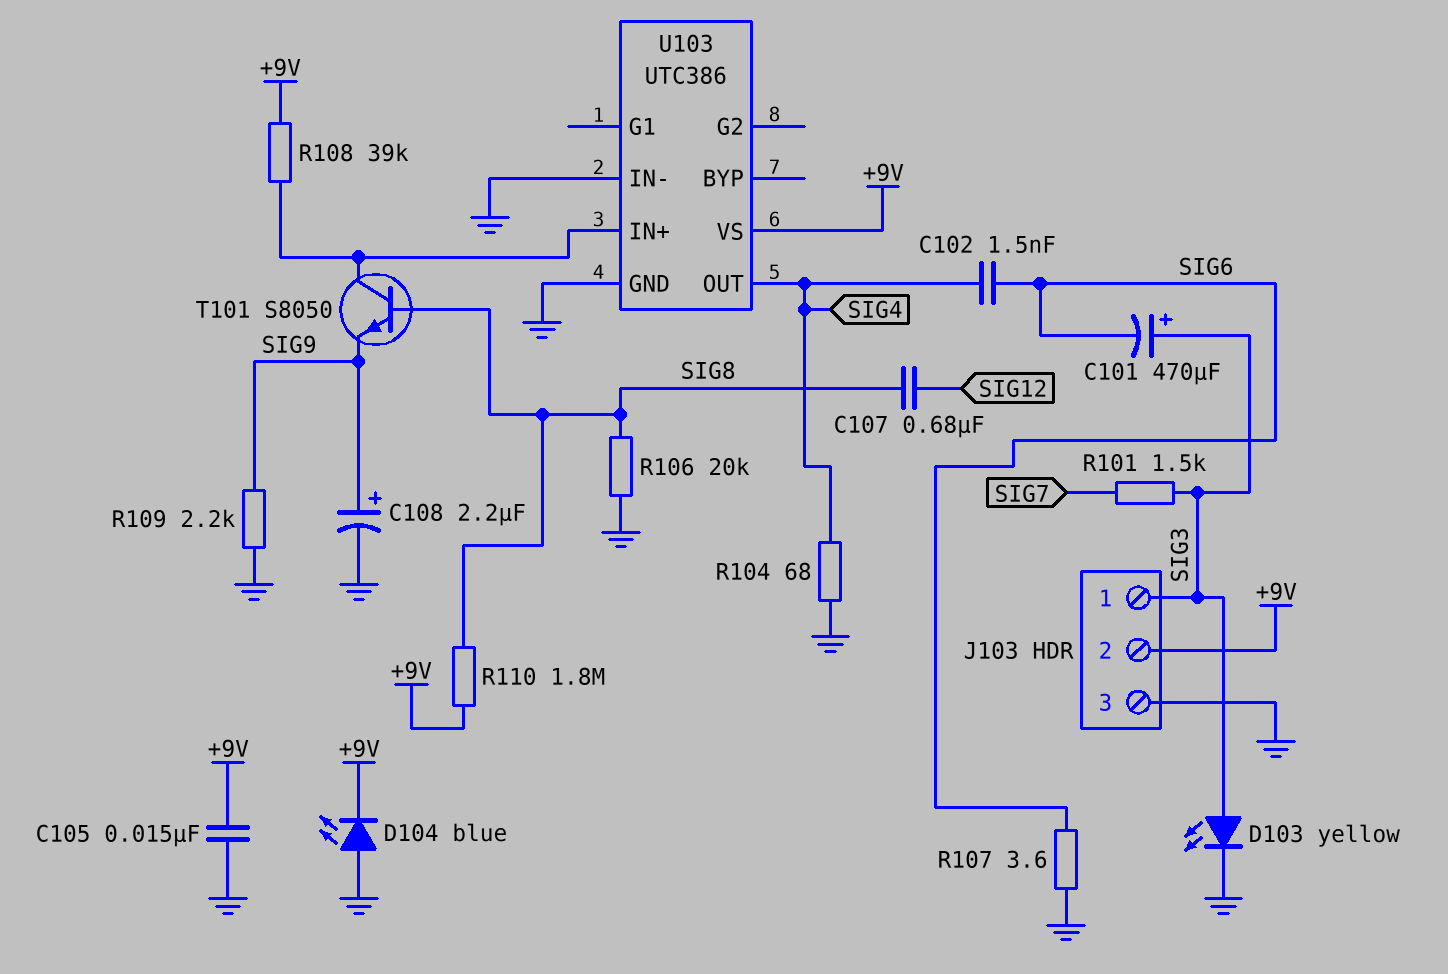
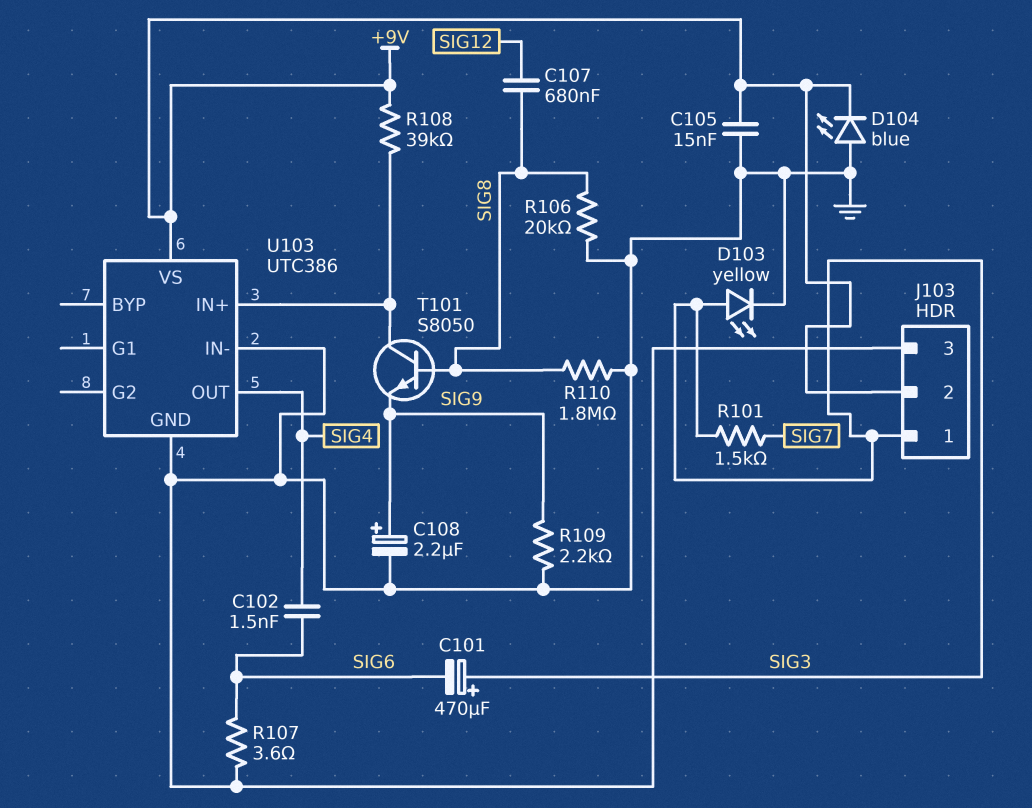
R104: 68 (GND, SIG4) -> none
R110: 1.8M (+9V, SIG8) -> 1.8M (GND, SIG8)

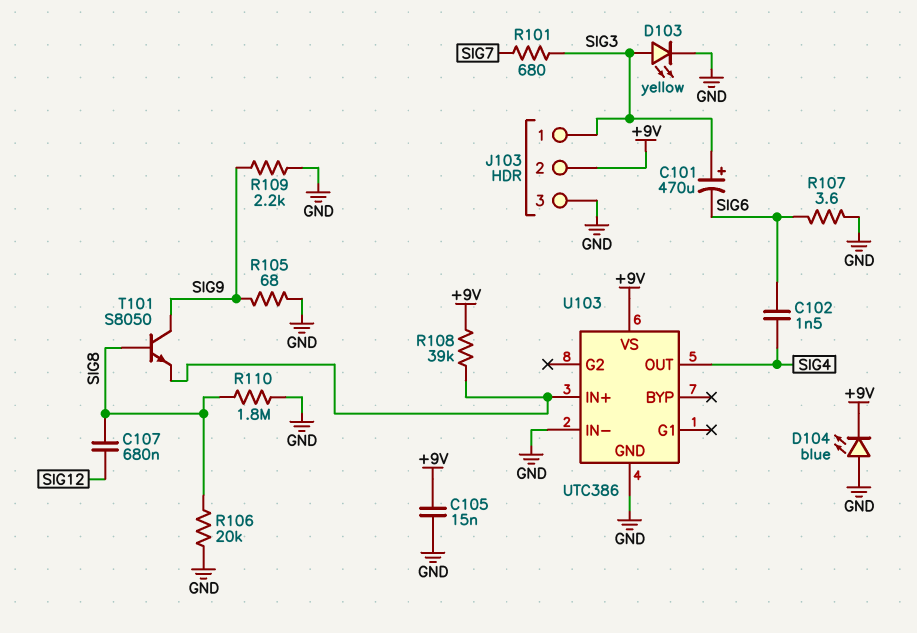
C108: 2.2uF (plus SIG9, minus GND) -> none
R101: 1.5k (SIG3, SIG7) -> 680 (SIG3, SIG7)
R105: none -> 68 (GND, SIG9)
T101: NPN S8050 (B SIG8, C U103/IN+, E SIG9) -> NPN S8050 (B SIG8, C SIG9, E U103/IN+)

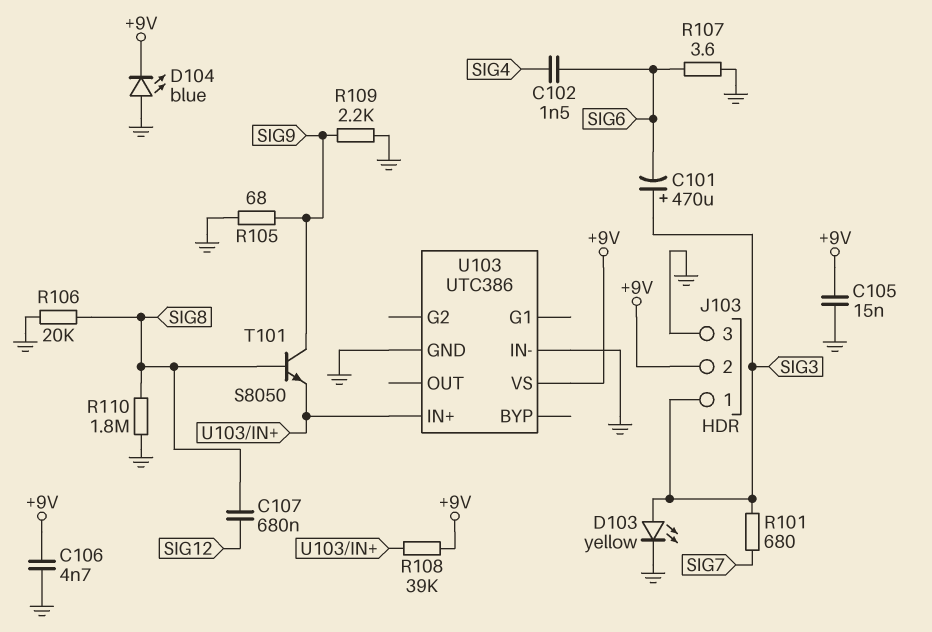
C106: none -> 4.7nF (+9V, GND)
U103 pin OUT: SIG4 -> none

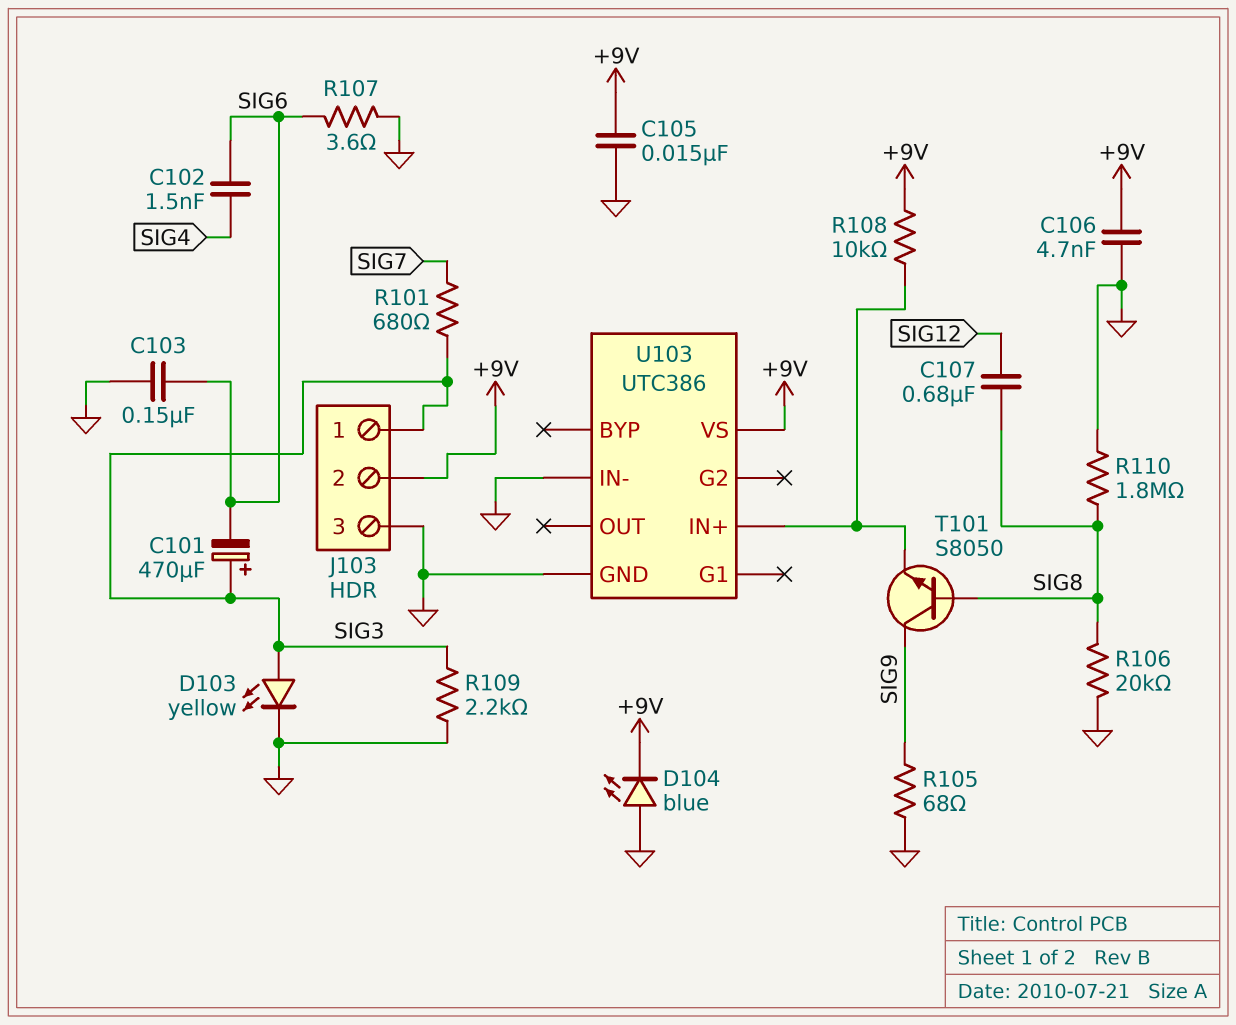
C103: none -> 150nF (GND, SIG6)
R108: 39k (+9V, U103/IN+) -> 10k (+9V, U103/IN+)
R109: 2.2k (GND, SIG9) -> 2.2k (GND, SIG3)

